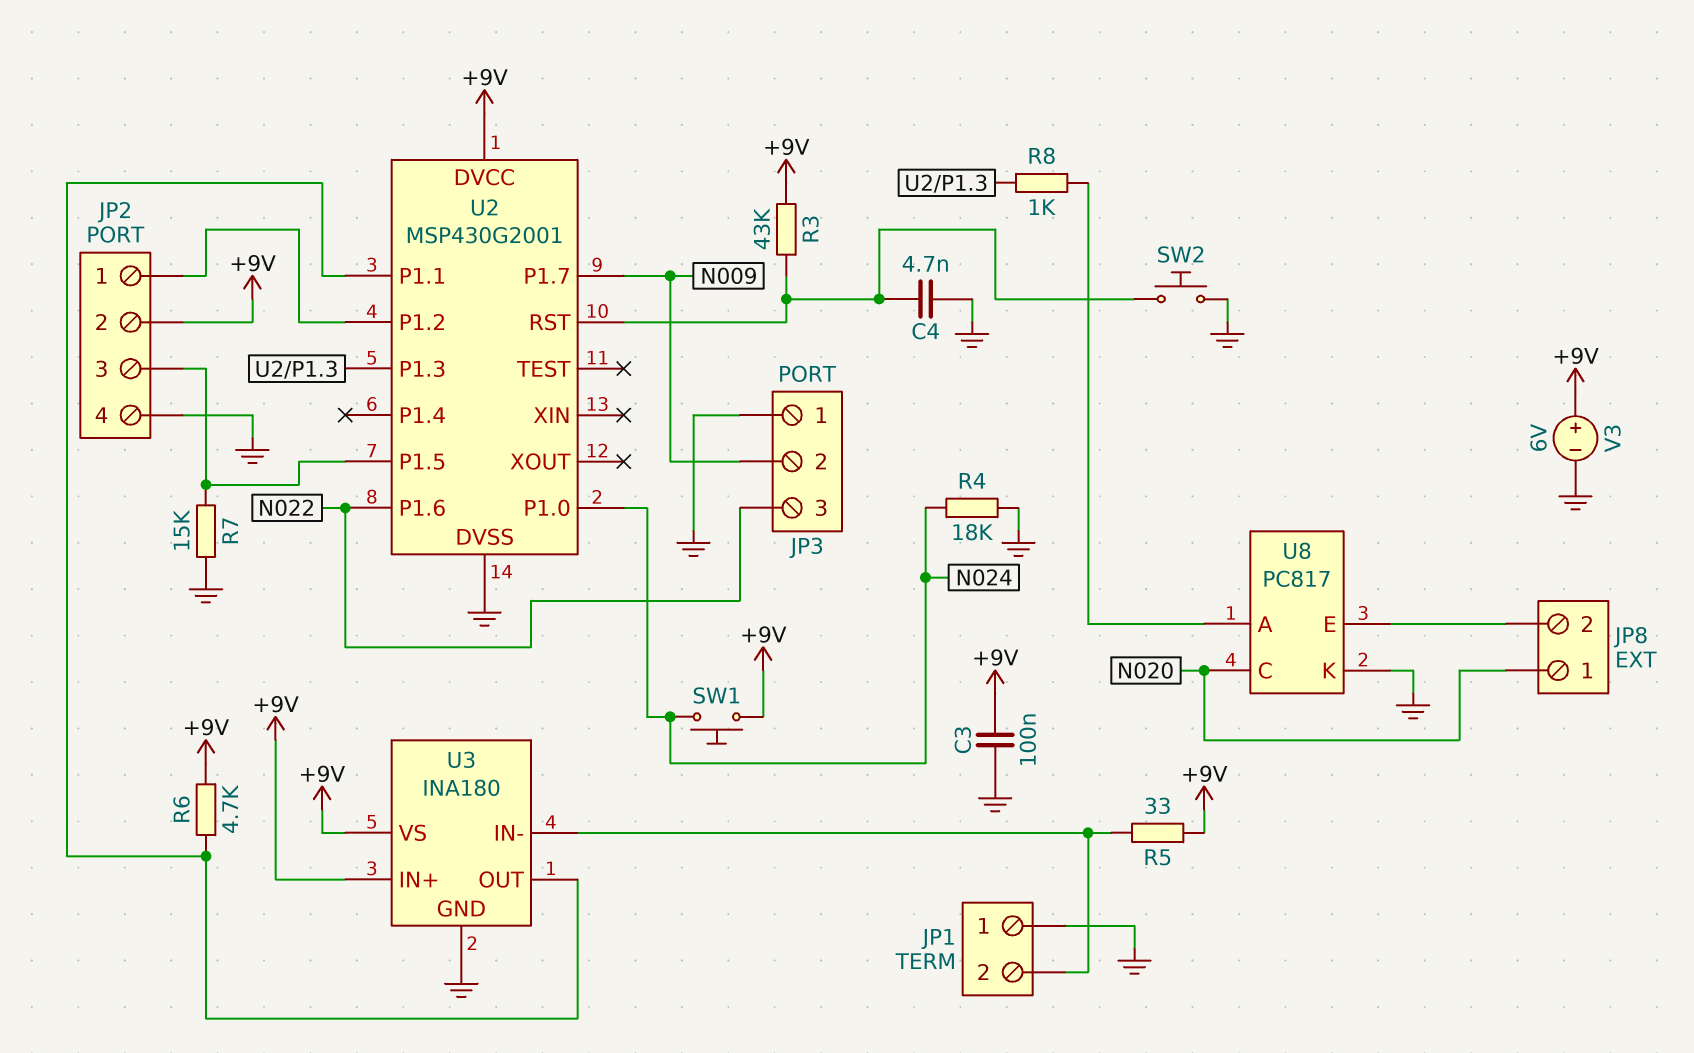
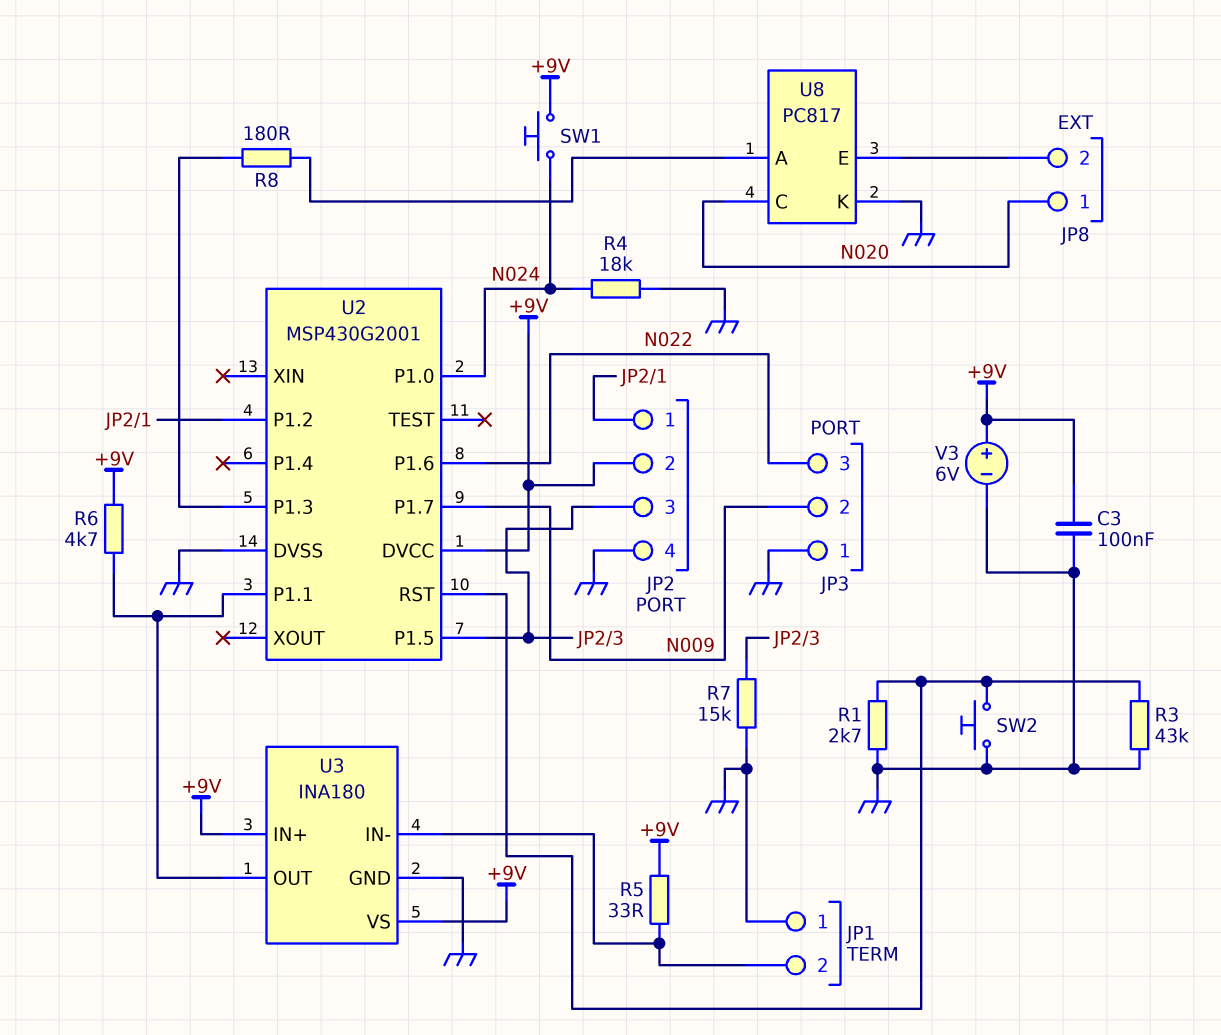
C4: 4.7nF (GND, U2/RST) -> none
R1: none -> 2.7k (GND, U2/RST)
R3: 43k (+9V, U2/RST) -> 43k (GND, U2/RST)
R8: 1k (U2/P1.3, U8/A) -> 180 (U2/P1.3, U8/A)

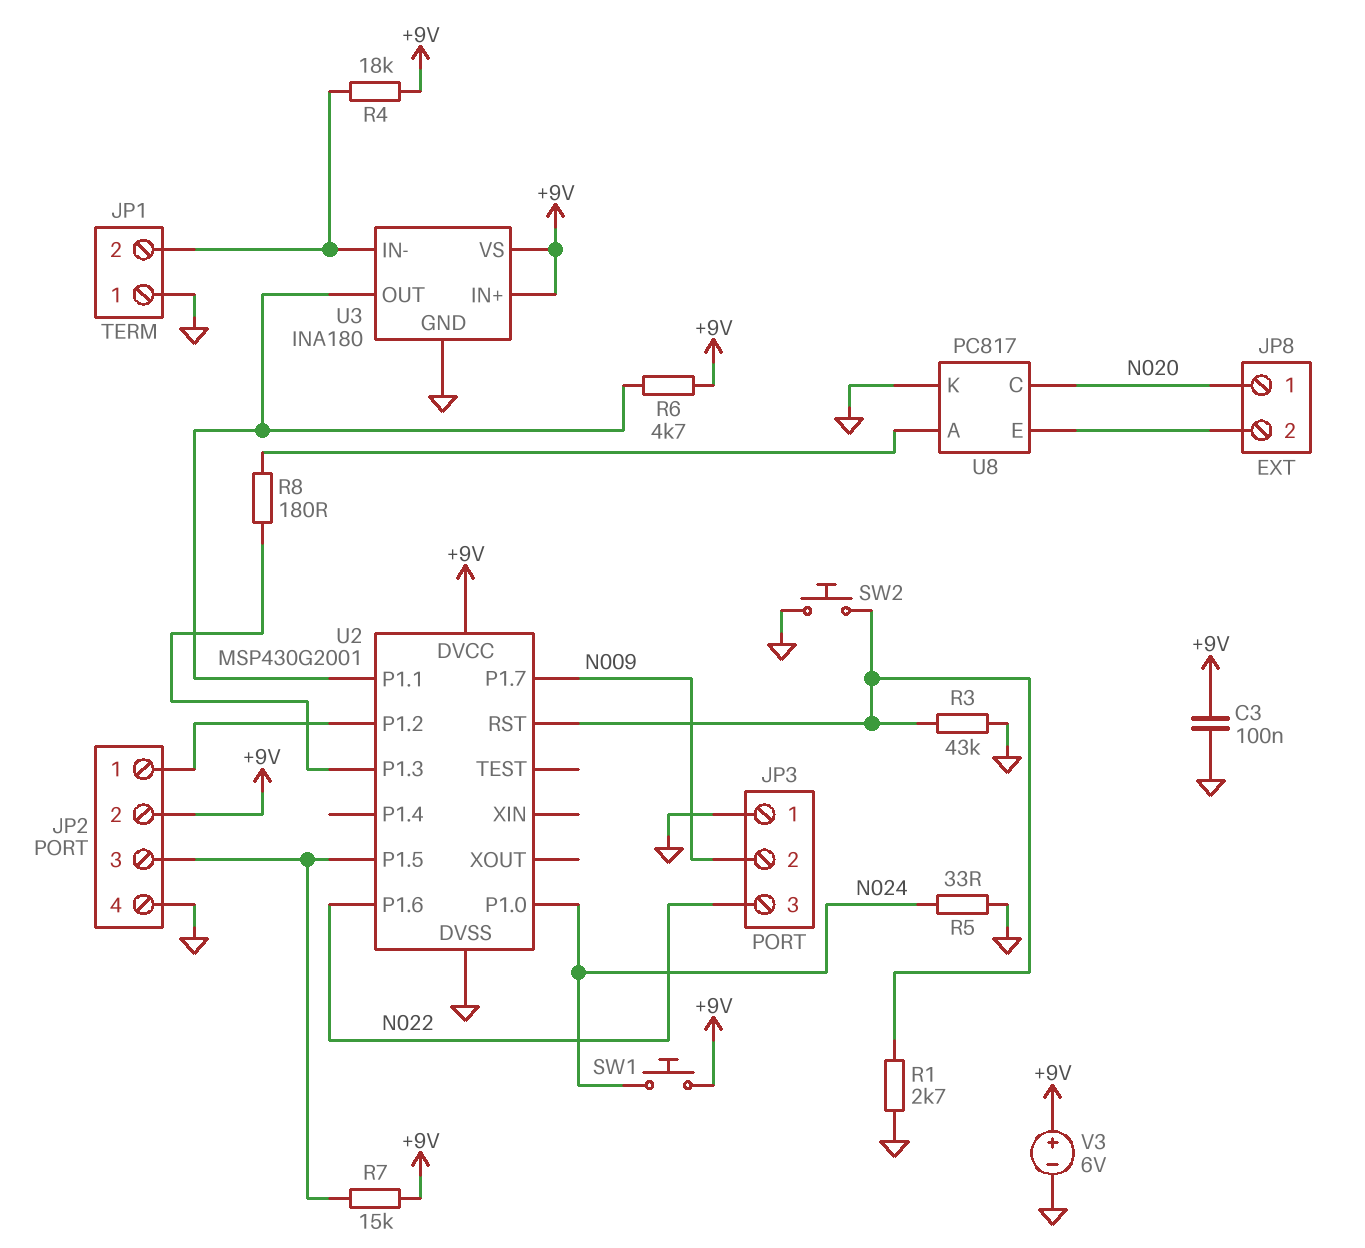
R4: 18k (GND, N024) -> 18k (+9V, JP1/2)
R5: 33 (+9V, JP1/2) -> 33 (GND, N024)
R7: 15k (GND, JP2/3) -> 15k (+9V, JP2/3)

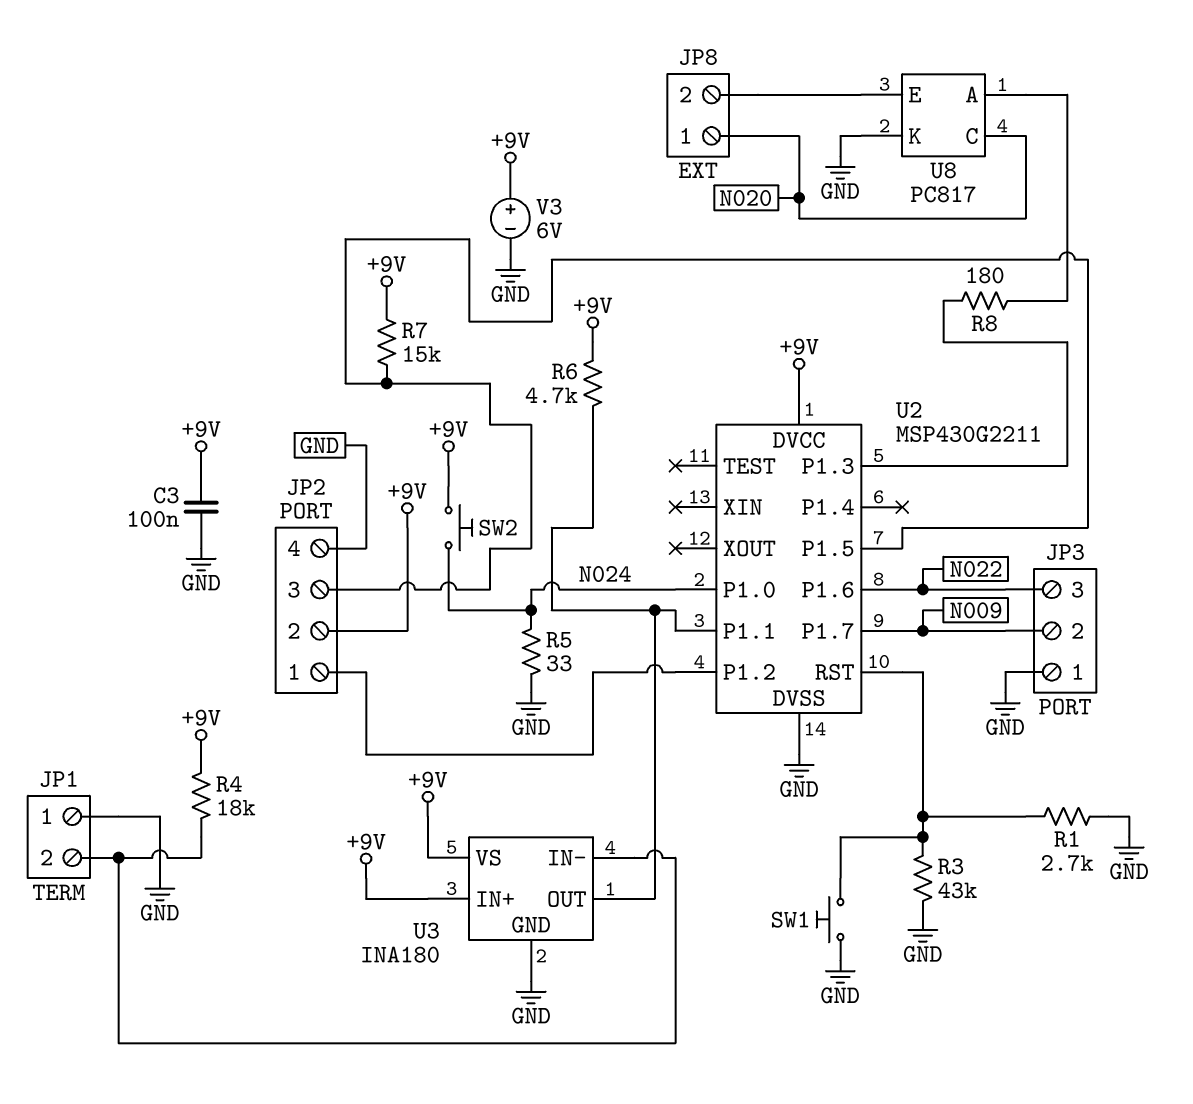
SW1: button (+9V, N024) -> button (GND, U2/RST)
SW2: button (GND, U2/RST) -> button (+9V, N024)
U2: MSP430G2001 -> MSP430G2211

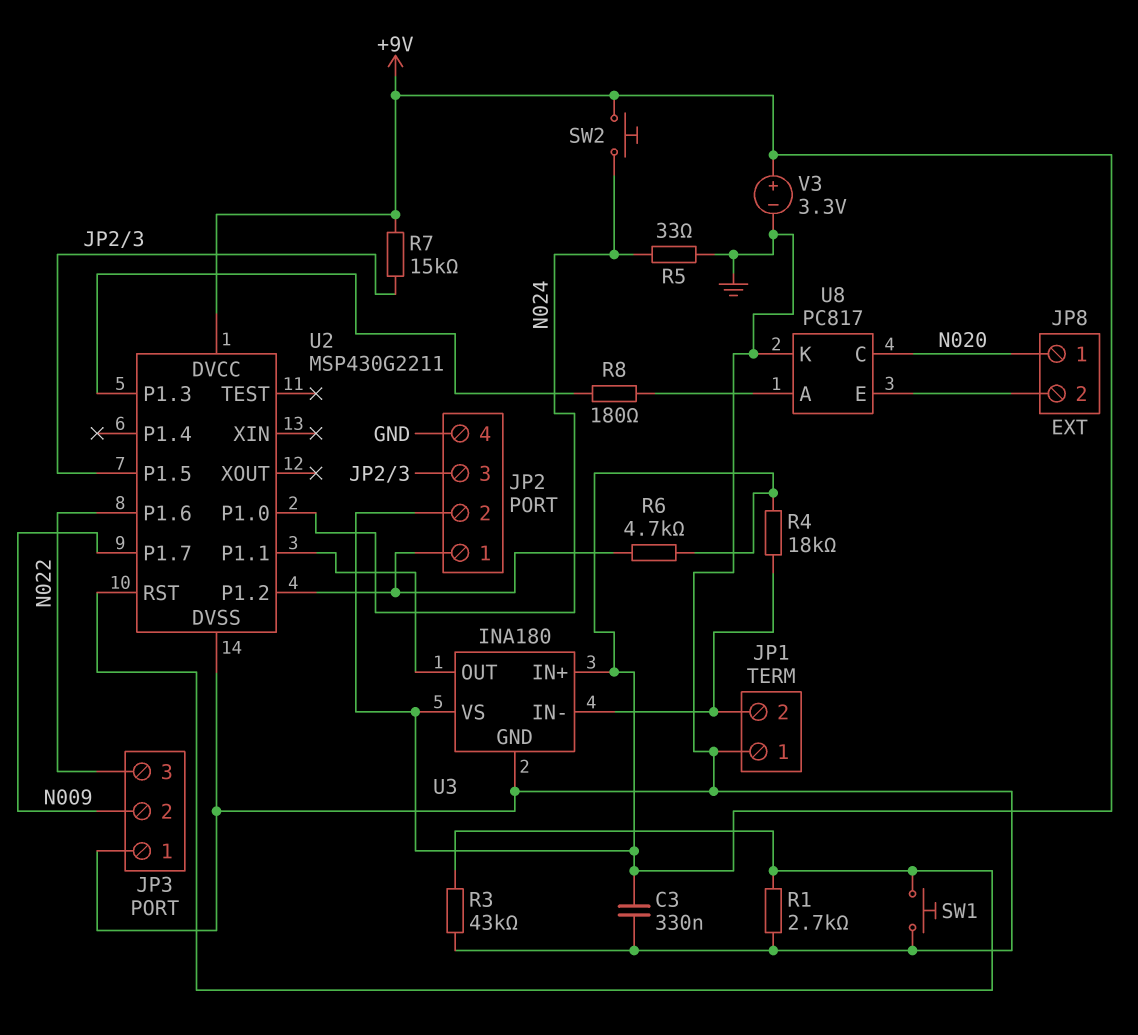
C3: 100nF (+9V, GND) -> 330nF (+9V, GND)
R6: 4.7k (+9V, U2/P1.1) -> 4.7k (+9V, JP2/1)
V3: 6V (plus +9V, minus GND) -> 3.3V (plus +9V, minus GND)

